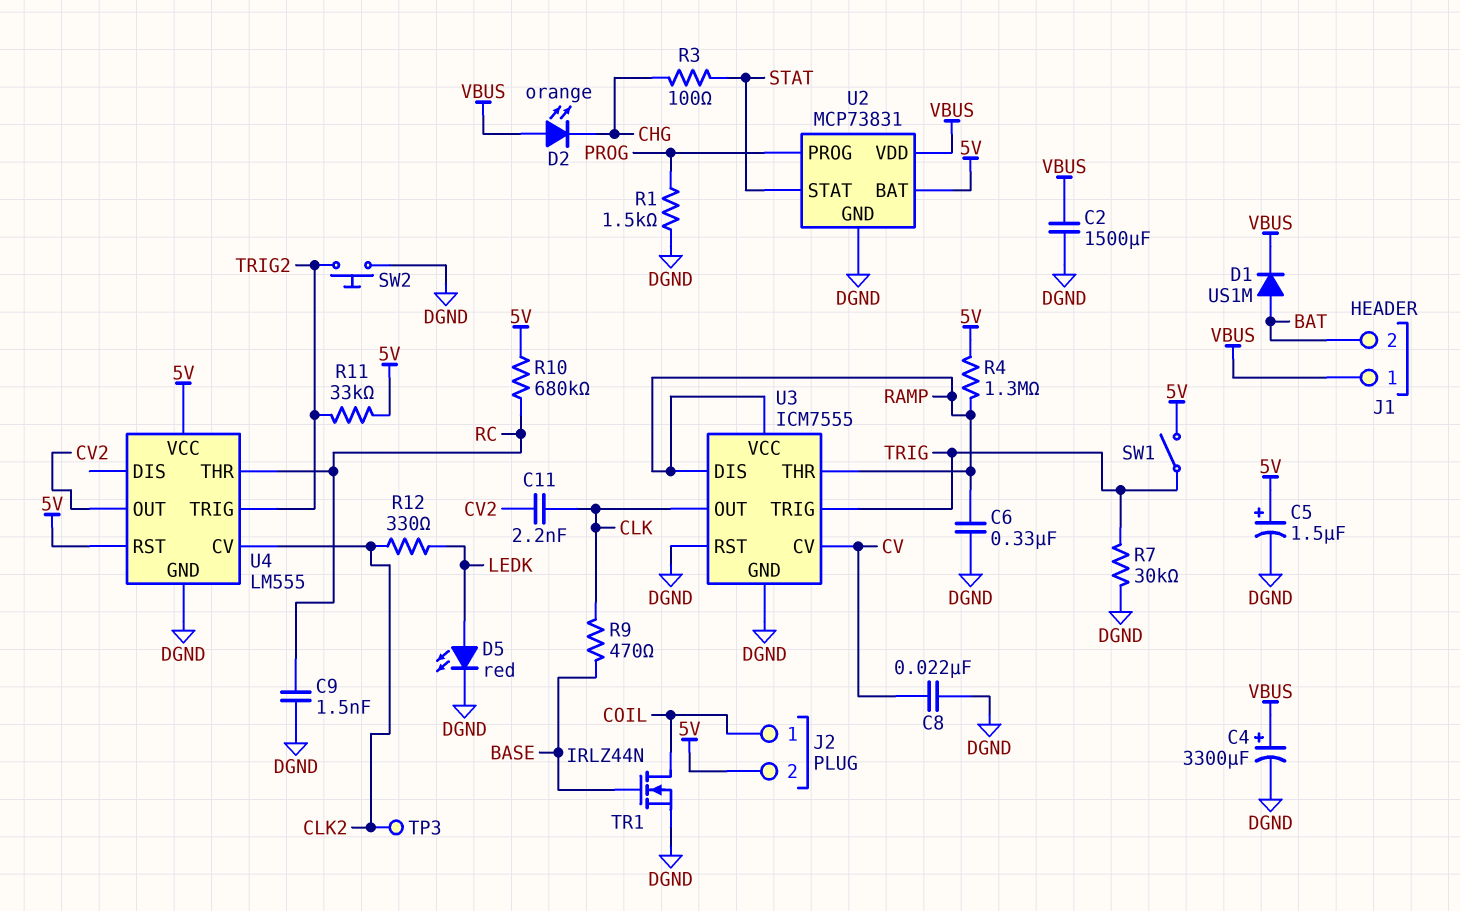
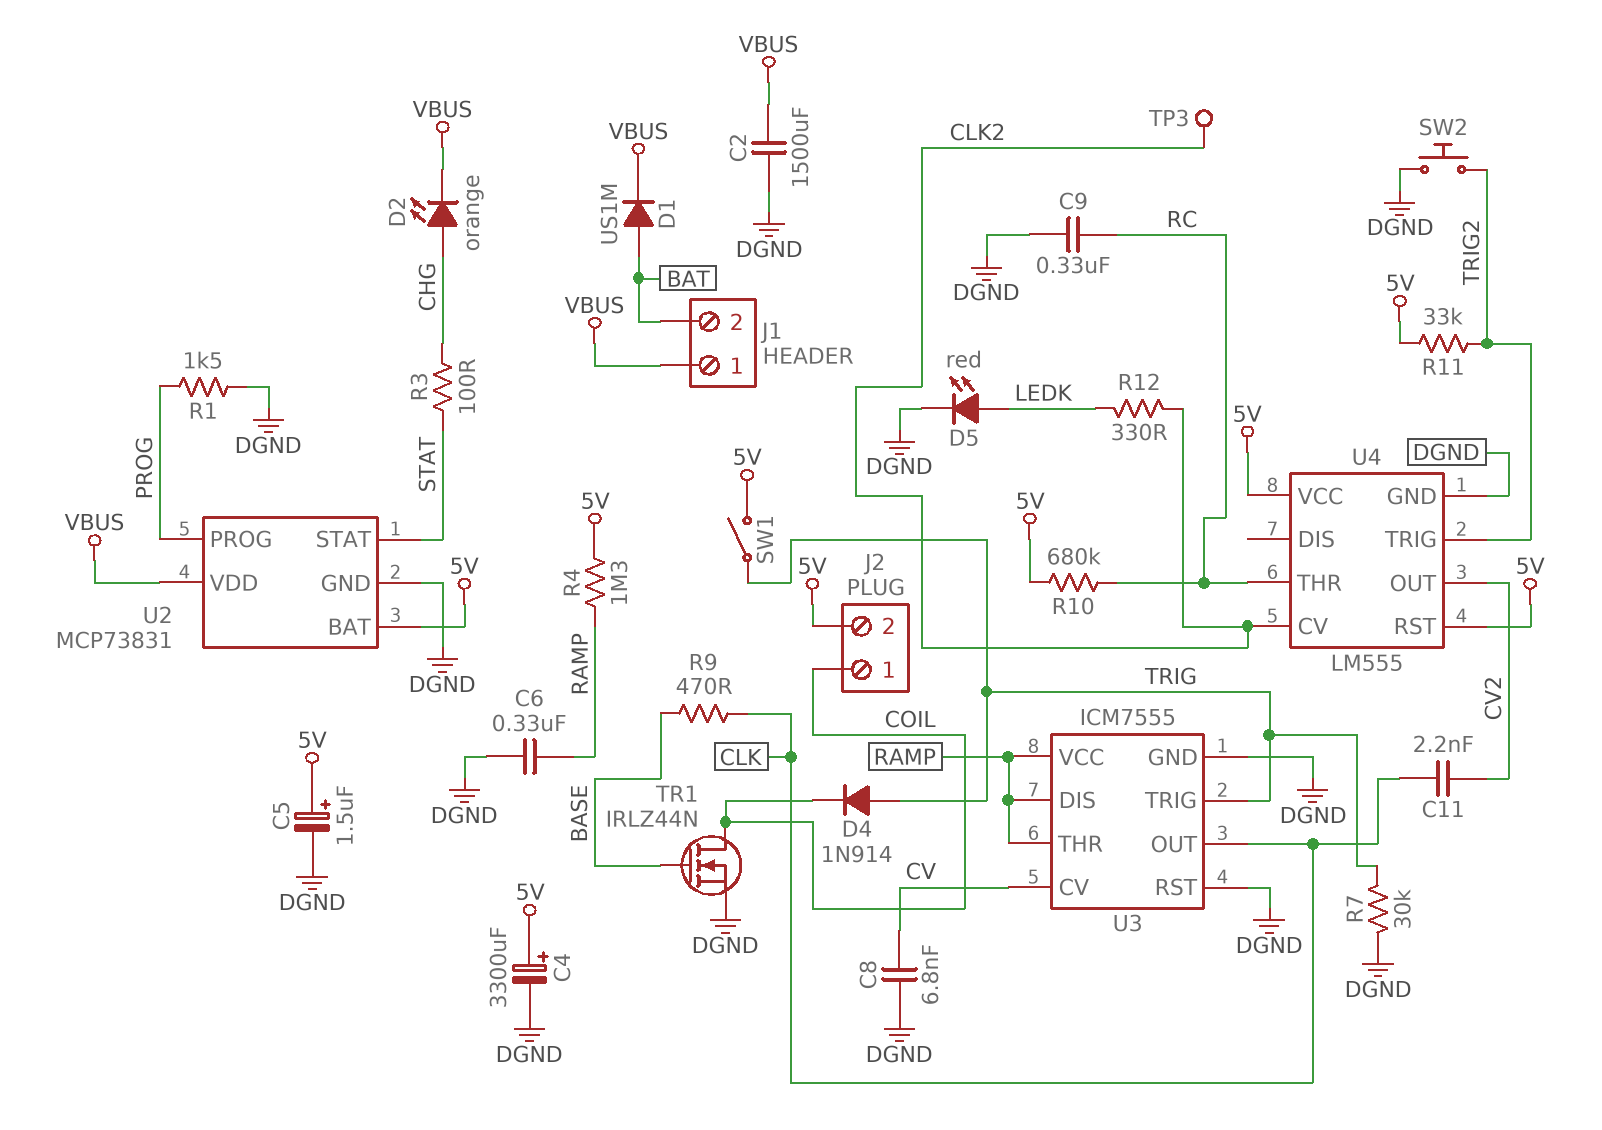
C4: 3300uF (plus VBUS, minus DGND) -> 3300uF (plus 5V, minus DGND)
C8: 22nF (CV, DGND) -> 6.8nF (CV, DGND)
C9: 1.5nF (DGND, RC) -> 330nF (DGND, RC)
D2: LED orange (A VBUS, K CHG) -> LED orange (A CHG, K VBUS)
D4: none -> diode 1N914 (A TRIG, K COIL)

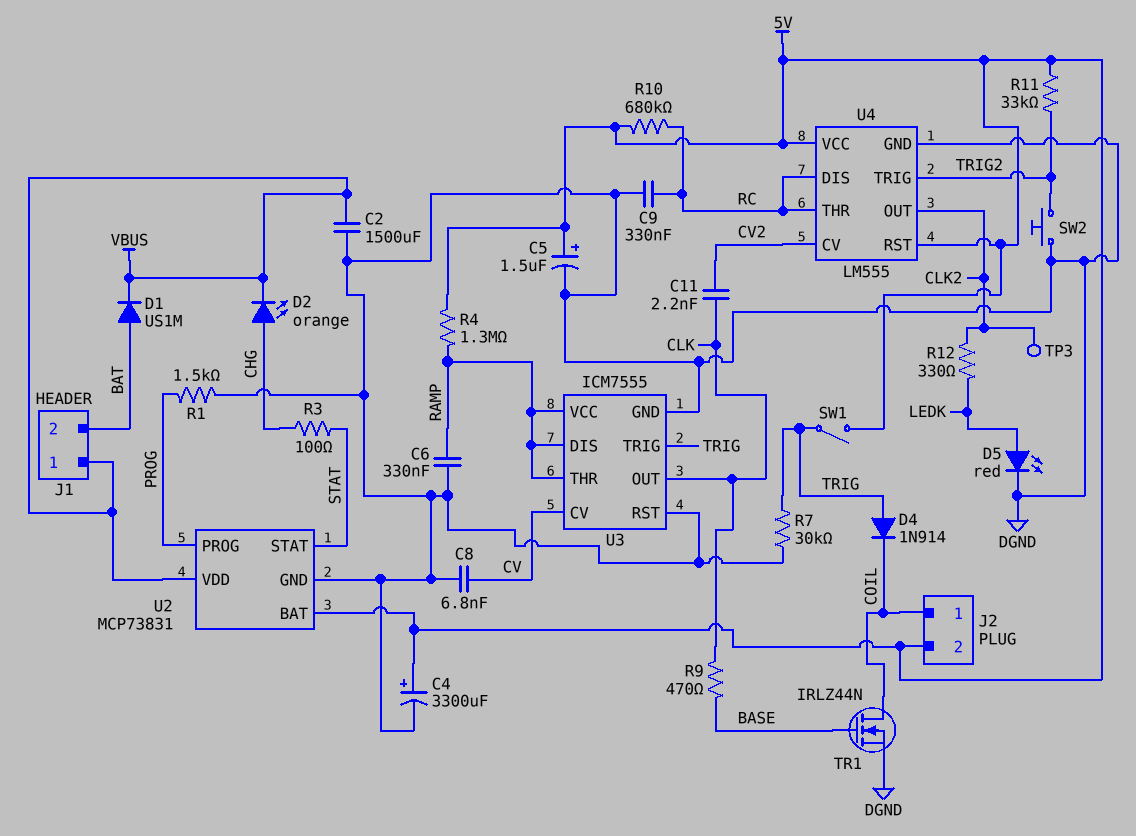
U4 pin CV: CLK2 -> CV2
U4 pin DIS: none -> RC
U4 pin OUT: CV2 -> CLK2

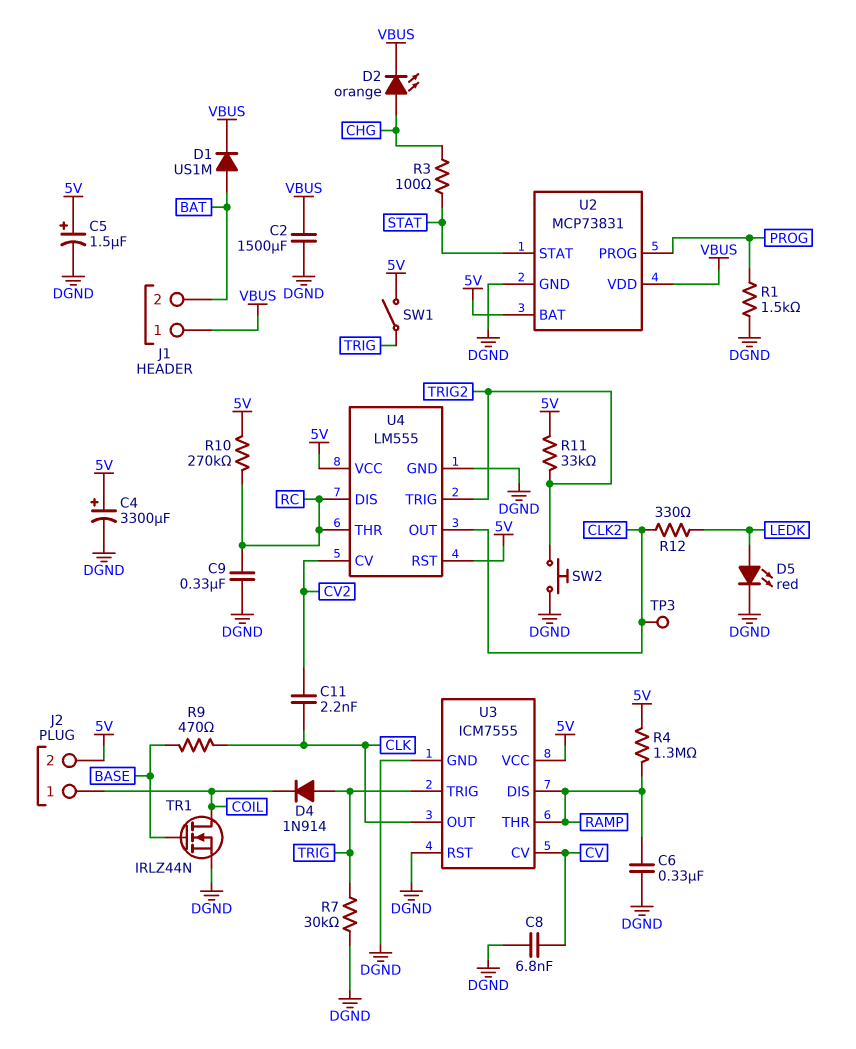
R10: 680k (5V, RC) -> 270k (5V, RC)
U3 pin VCC: RAMP -> 5V

